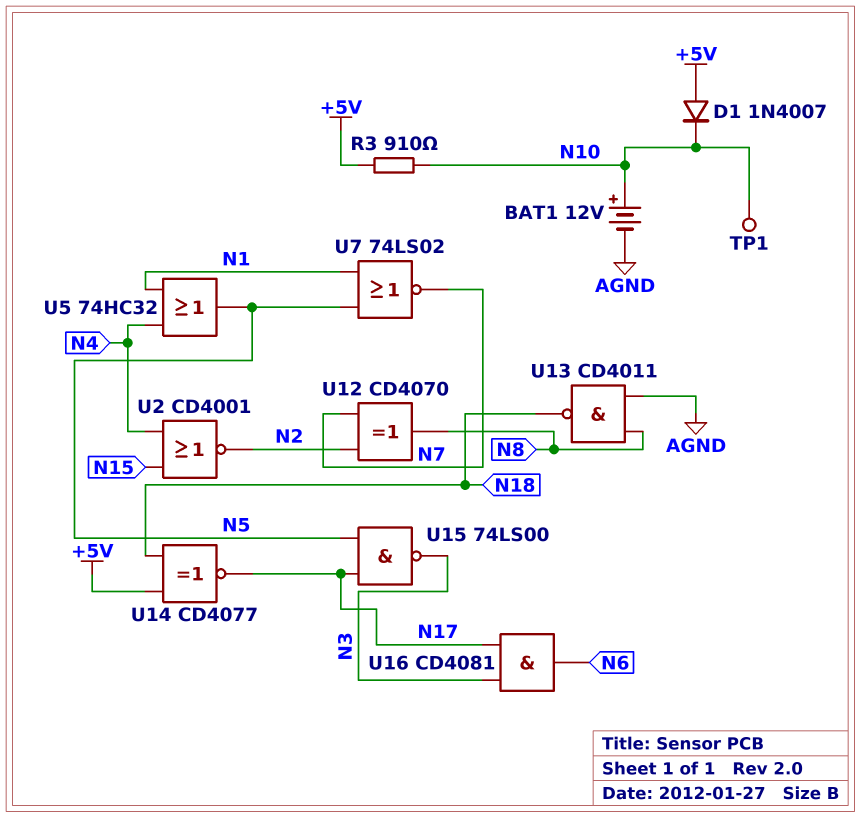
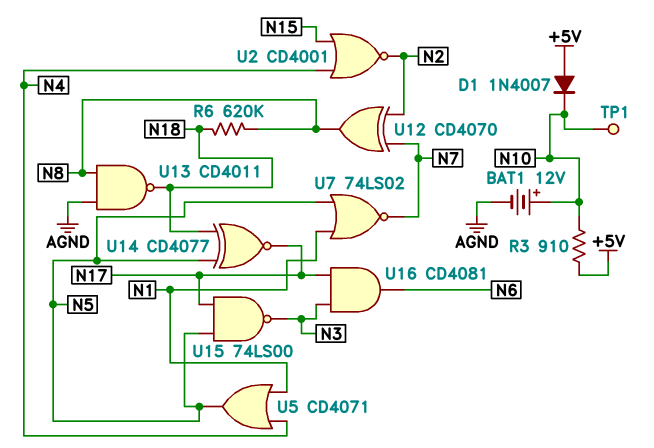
R6: none -> 620k (N8, N18)
U5: OR 74HC32 (in N1, in N4, out N5) -> OR CD4071 (in N1, in N4, out N5)
U14: XNOR CD4077 (in +5V, in N18, out N17) -> XNOR CD4077 (in N5, in N18, out N17)

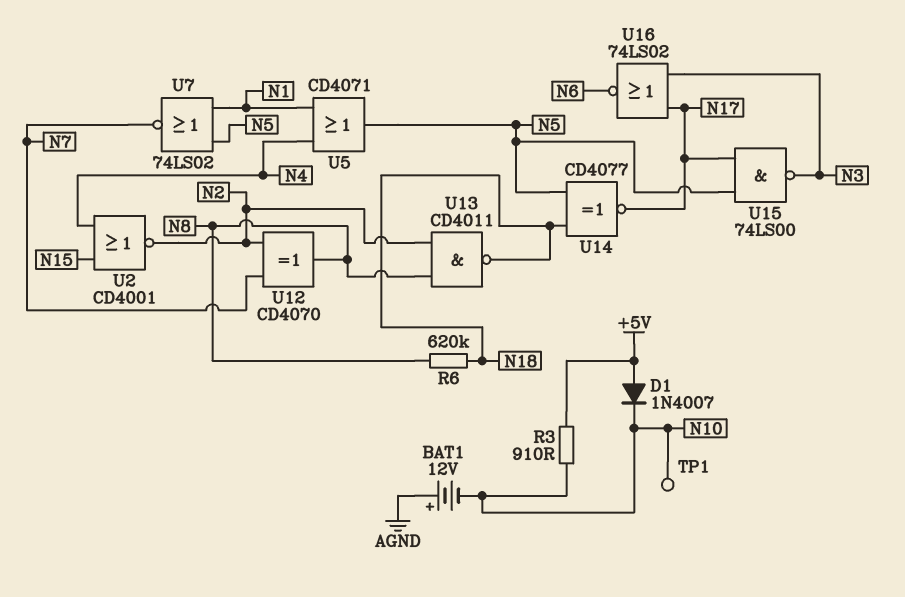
BAT1: 12V (plus N10, minus AGND) -> 12V (plus AGND, minus N10)
U13: NAND CD4011 (in AGND, in N8, out N18) -> NAND CD4011 (in N2, in N8, out N18)
U16: AND CD4081 (in N3, in N17, out N6) -> NOR 74LS02 (in N3, in N17, out N6)

